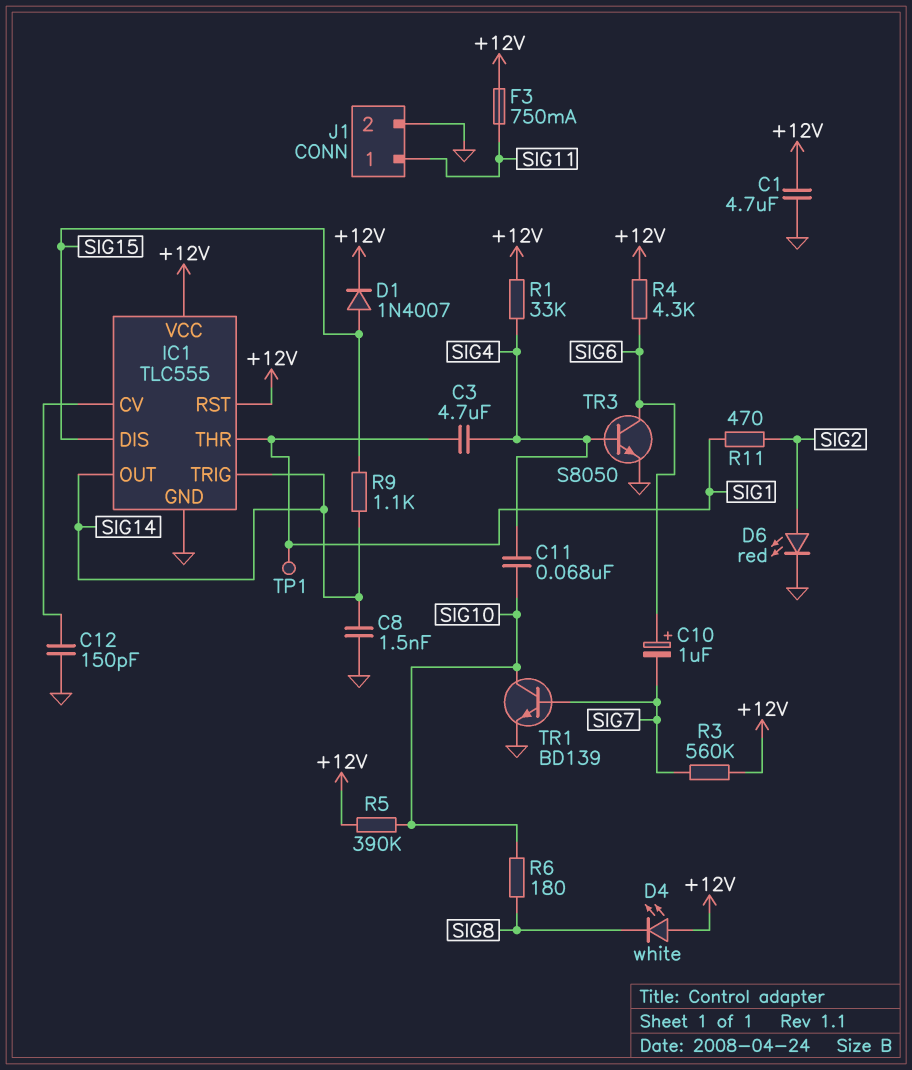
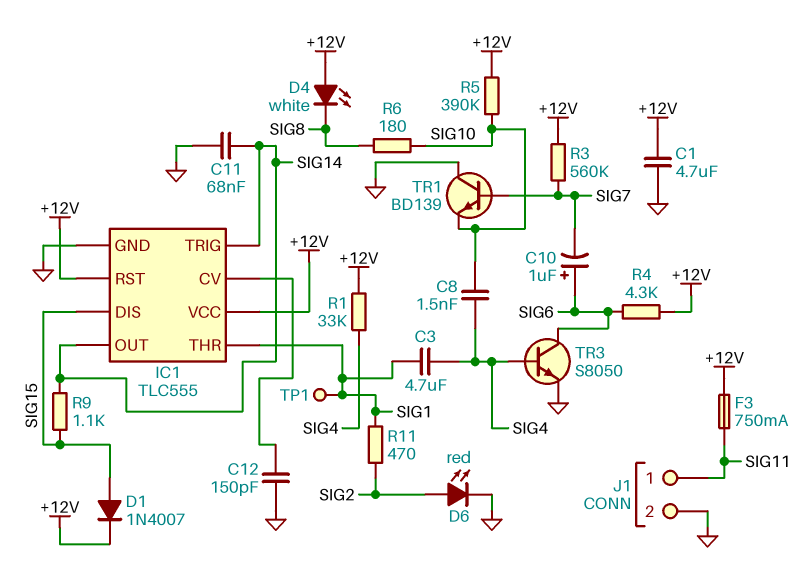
C8: 1.5nF (GND, SIG14) -> 1.5nF (SIG4, SIG10)
C11: 68nF (SIG4, SIG10) -> 68nF (GND, SIG14)
TR1: NPN BD139 (B SIG7, C SIG10, E GND) -> NPN BD139 (B SIG7, C GND, E SIG10)

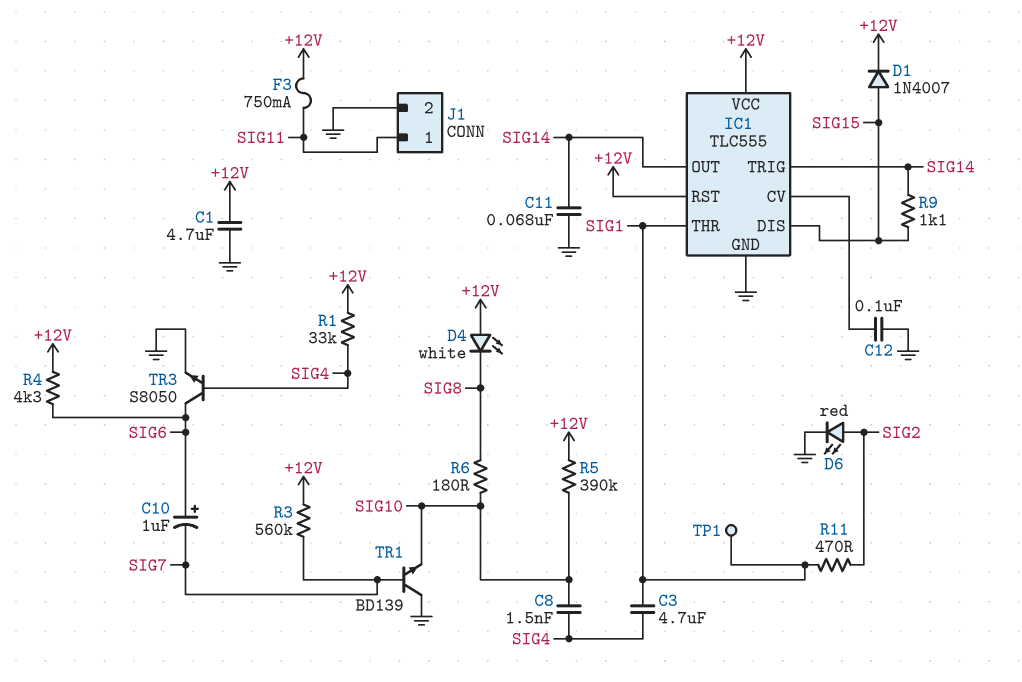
C12: 150pF (GND, IC1/CV) -> 100nF (GND, IC1/CV)

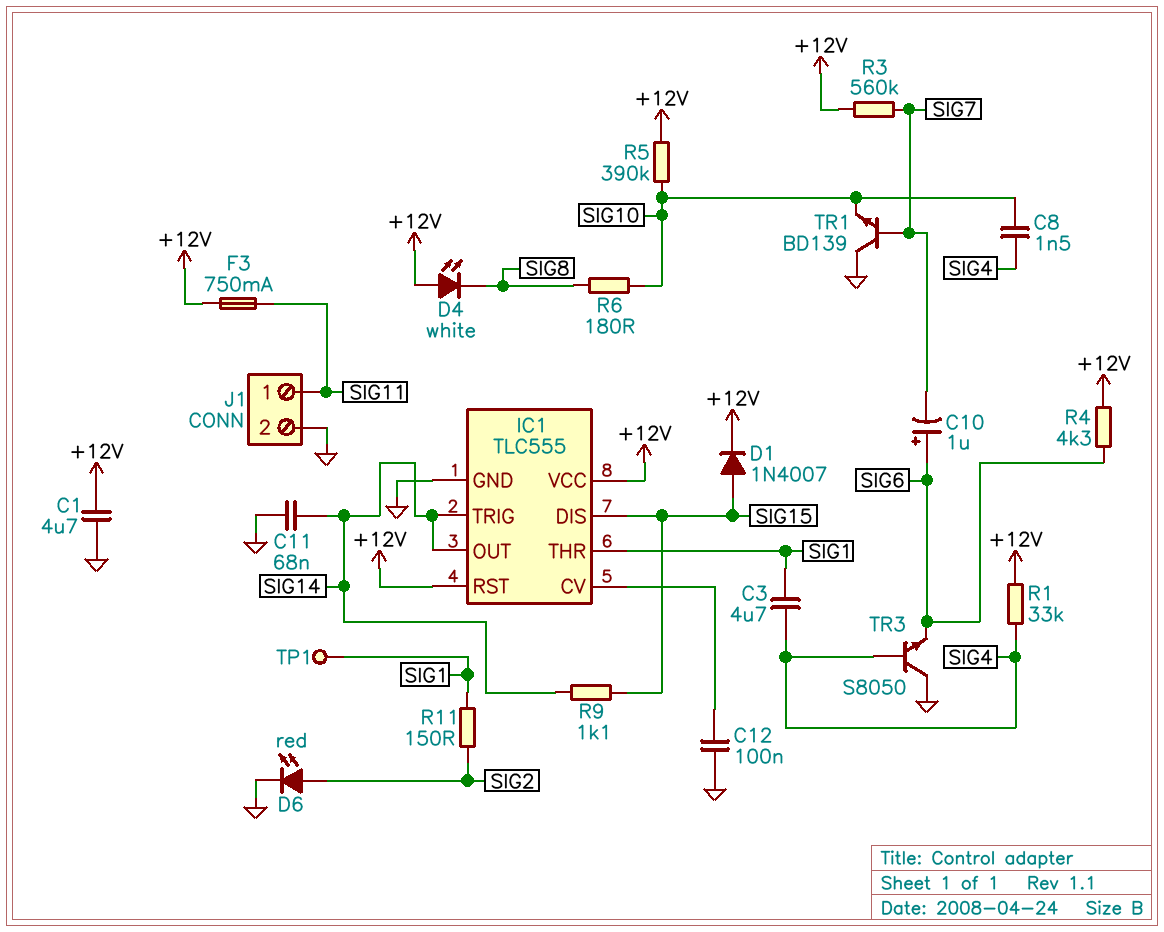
R11: 470 (SIG1, SIG2) -> 150 (SIG1, SIG2)
TR3: NPN S8050 (B SIG4, C SIG6, E GND) -> NPN S8050 (B SIG4, C GND, E SIG6)

